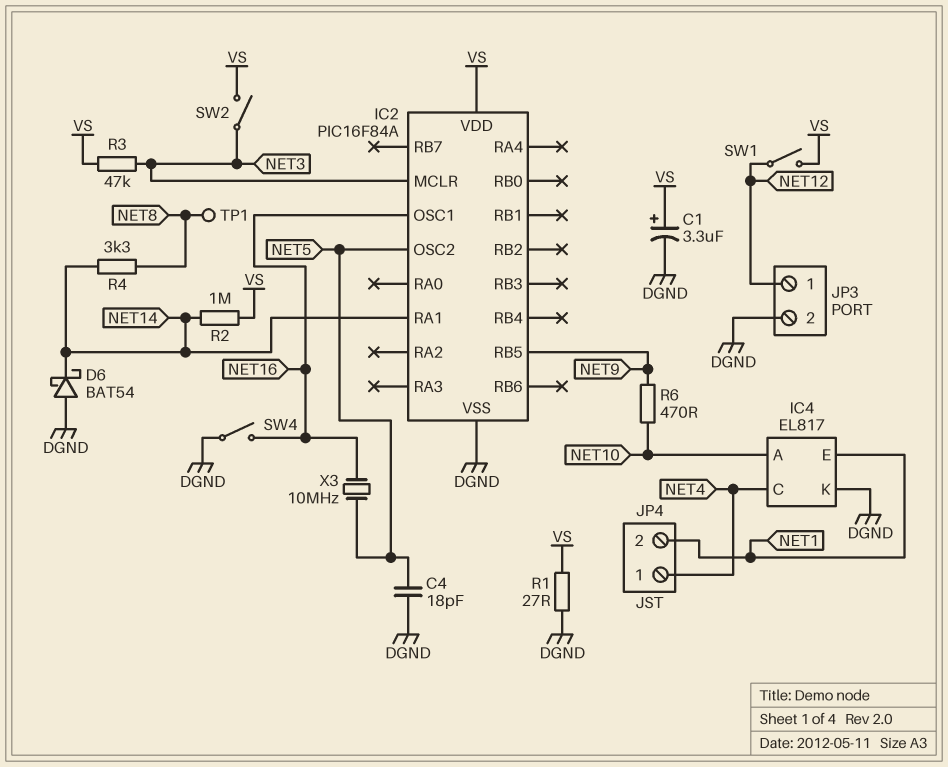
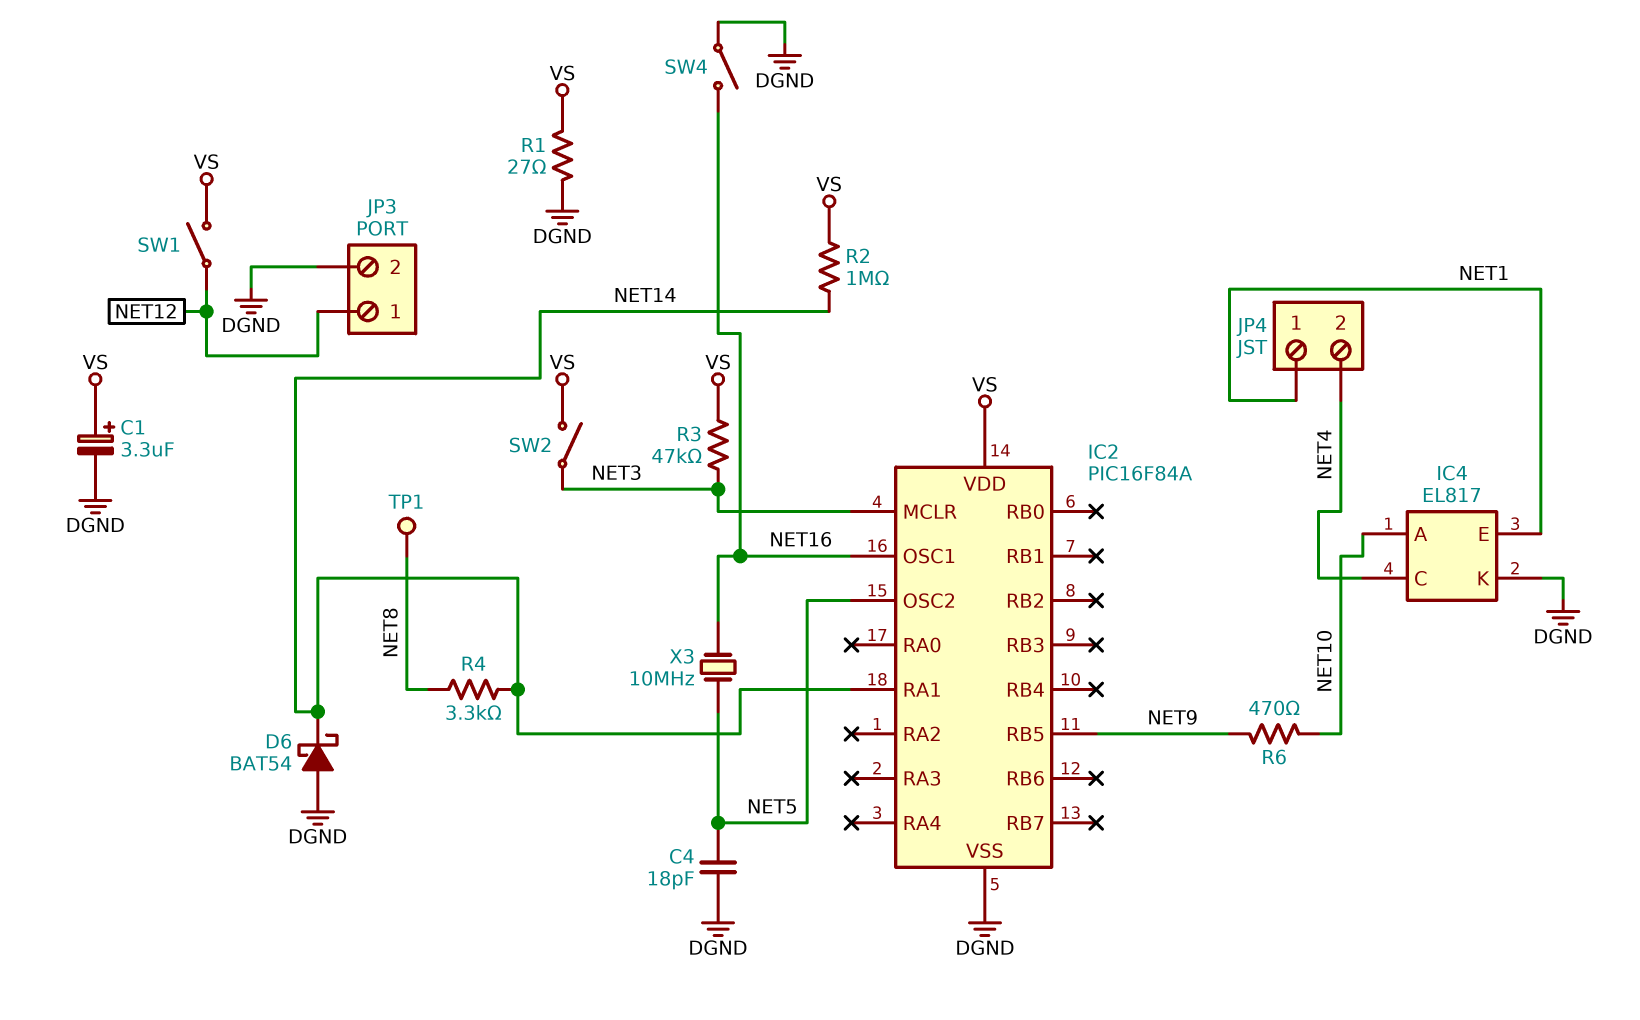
JP4 pin 1: NET4 -> NET1
JP4 pin 2: NET1 -> NET4

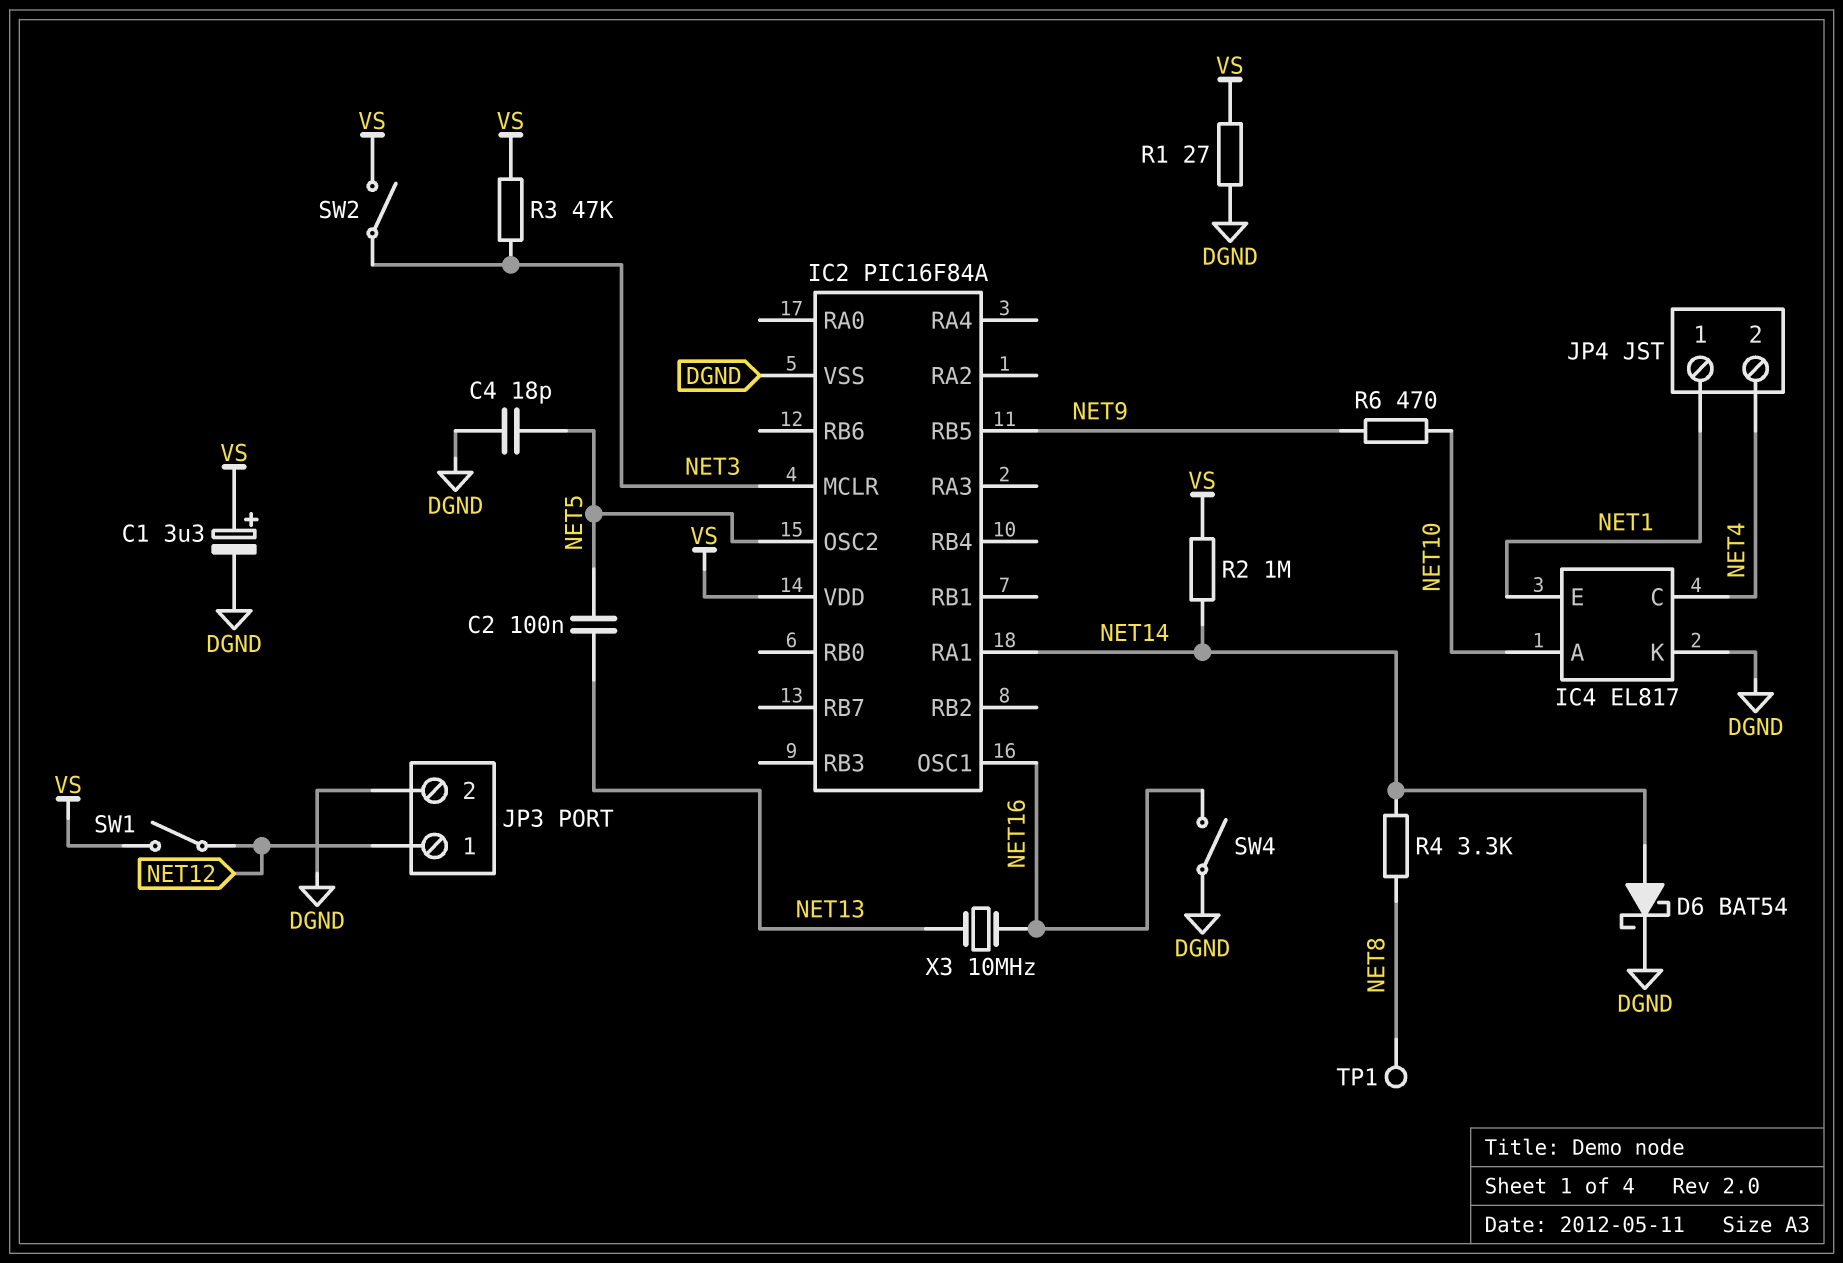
C2: none -> 100nF (NET5, NET13)
D6: schottky BAT54 (A DGND, K NET14) -> schottky BAT54 (A NET14, K DGND)
X3: 10MHz (NET5, NET16) -> 10MHz (NET13, NET16)

